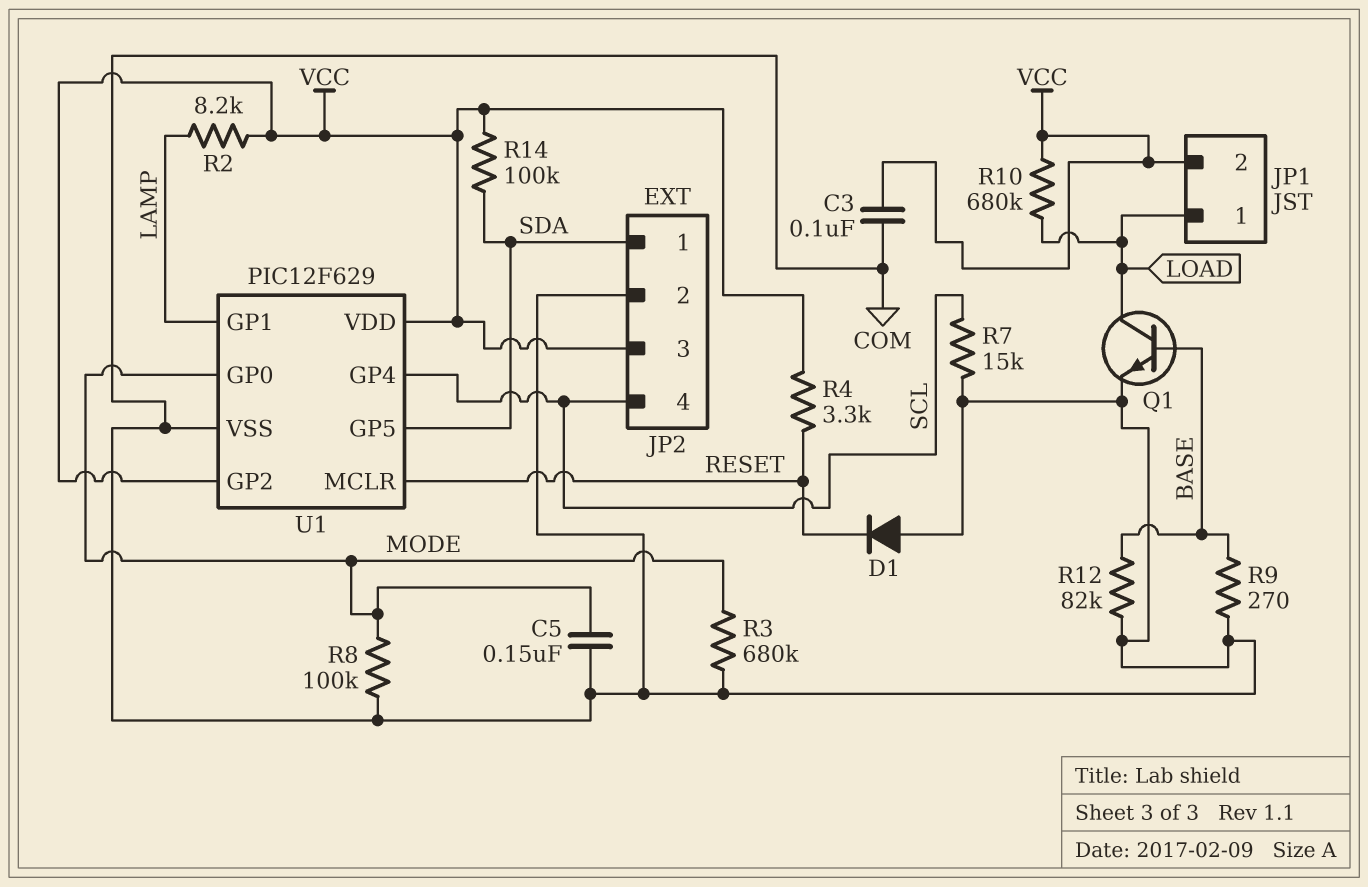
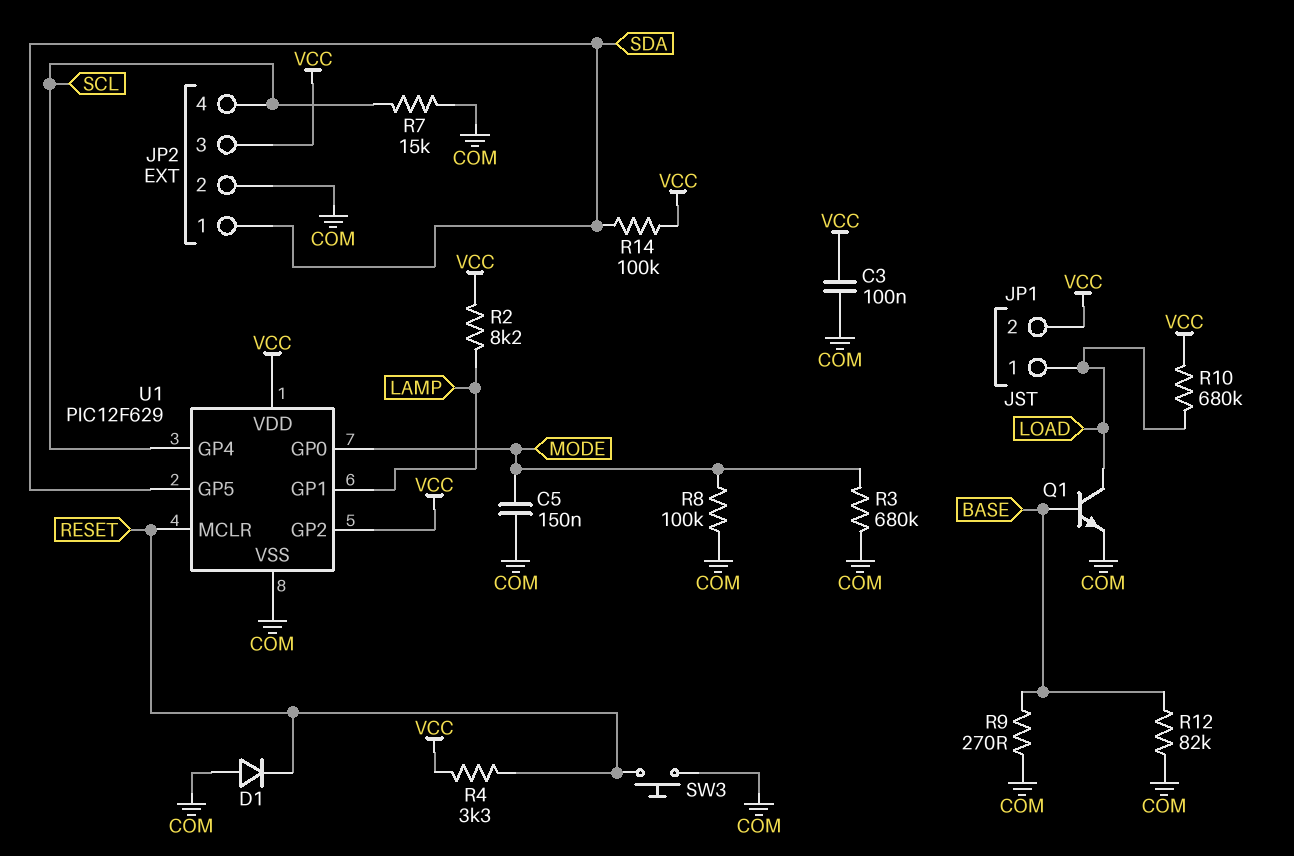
SW3: none -> button (COM, RESET)

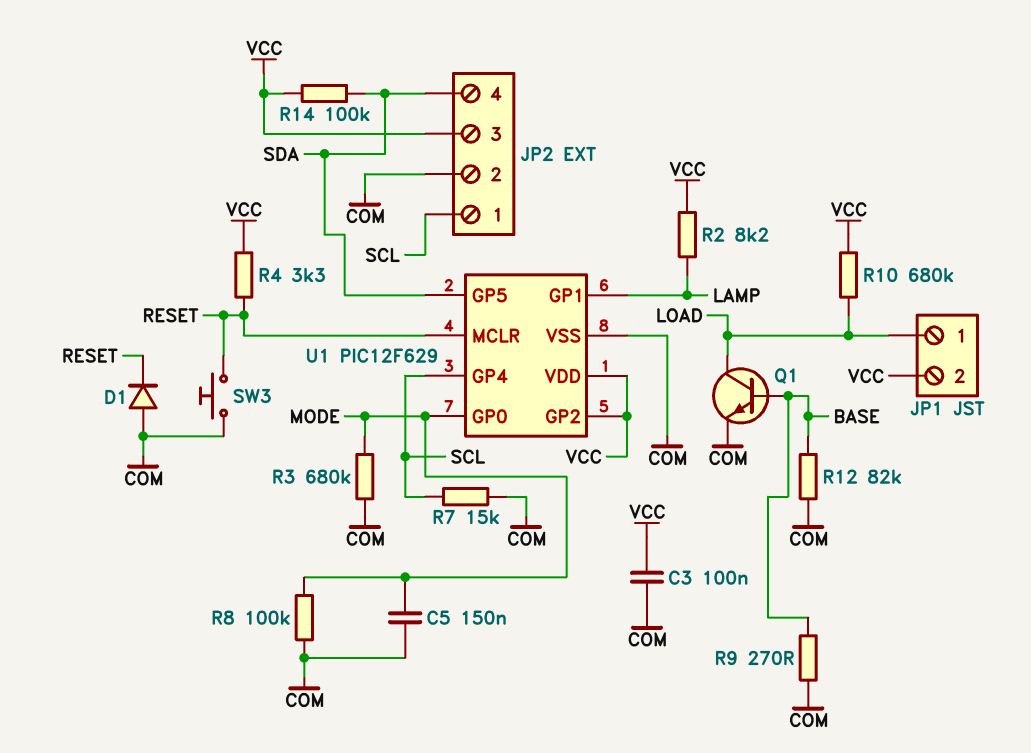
JP2 pin 1: SDA -> SCL
JP2 pin 4: SCL -> SDA

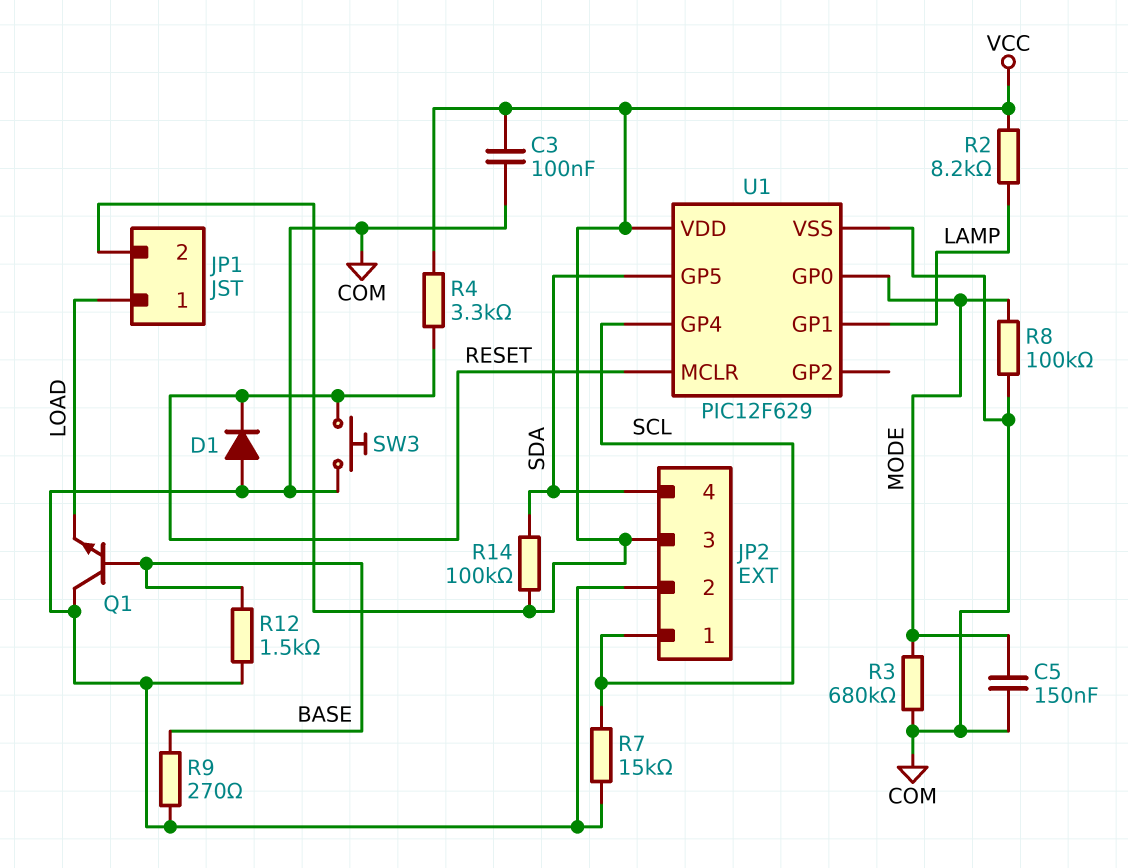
Q1: NPN (B BASE, C LOAD, E COM) -> NPN (B BASE, C COM, E LOAD)
R10: 680k (LOAD, VCC) -> none
R12: 82k (BASE, COM) -> 1.5k (BASE, COM)
U1 pin GP2: VCC -> none

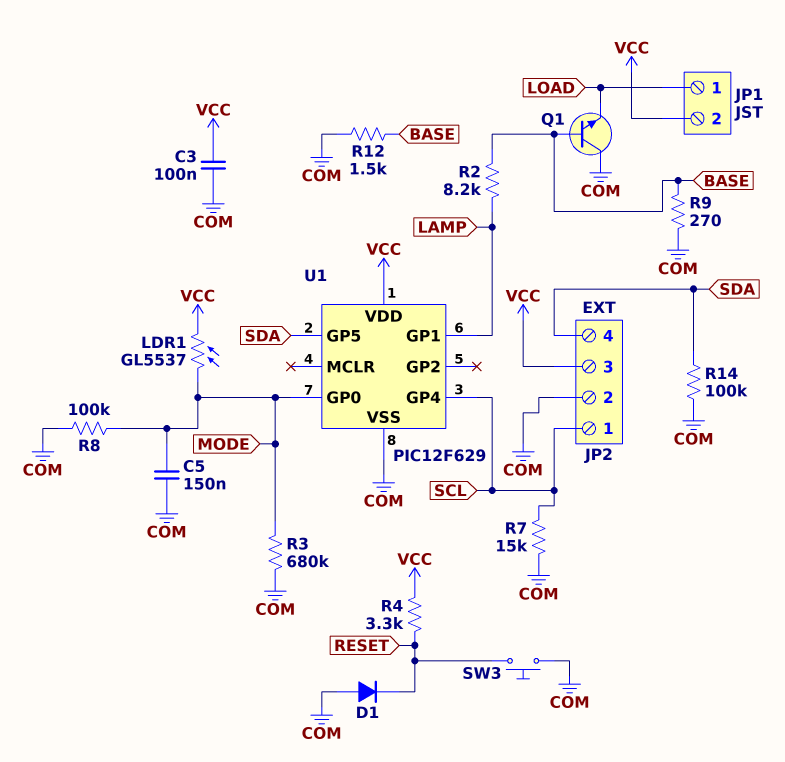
LDR1: none -> GL5537 (MODE, VCC)
R2: 8.2k (LAMP, VCC) -> 8.2k (BASE, LAMP)
R14: 100k (SDA, VCC) -> 100k (COM, SDA)
U1 pin MCLR: RESET -> none

